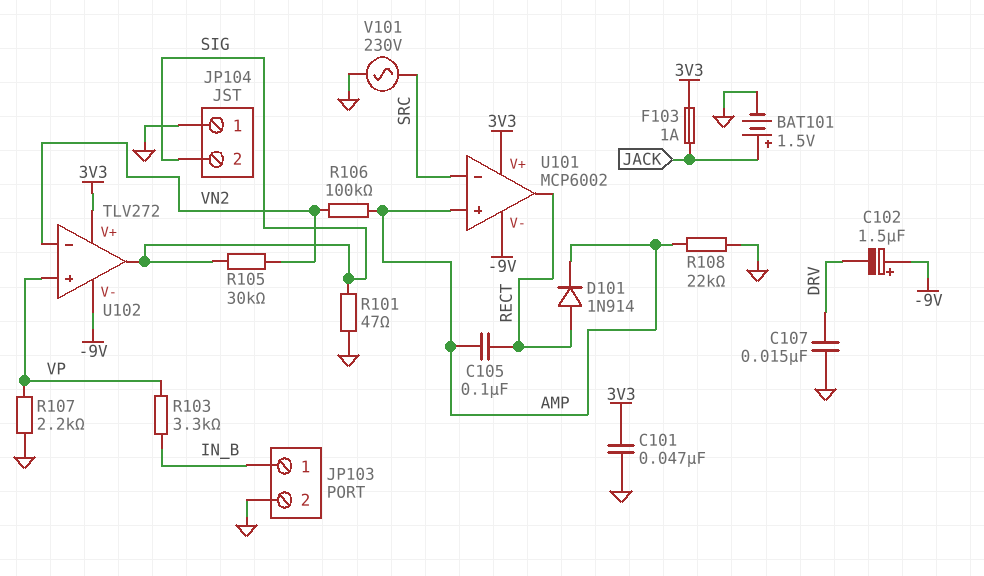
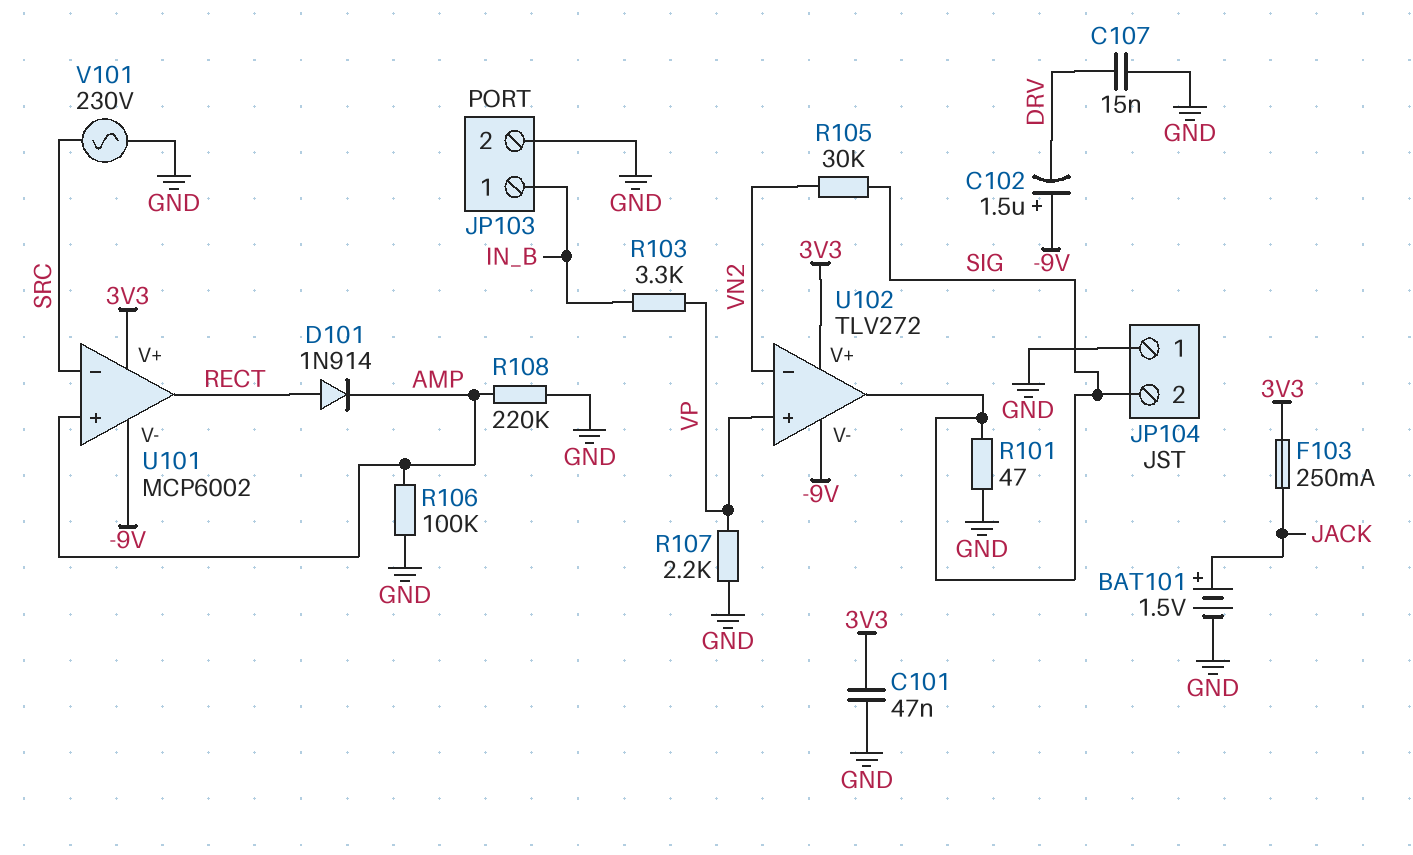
C105: 100nF (AMP, RECT) -> none
F103: 1A (3V3, JACK) -> 250mA (3V3, JACK)
R106: 100k (AMP, VN2) -> 100k (AMP, GND)
R108: 22k (AMP, GND) -> 220k (AMP, GND)

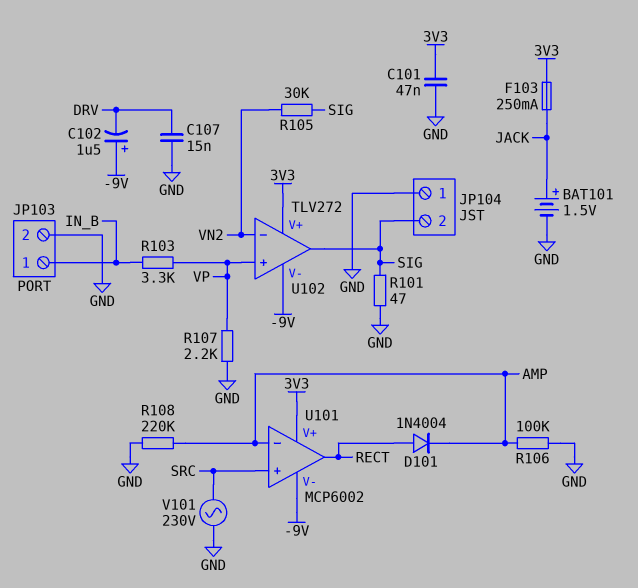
D101: diode 1N914 (A RECT, K AMP) -> diode 1N4004 (A RECT, K AMP)
U101 pin in+: AMP -> SRC
U101 pin in-: SRC -> AMP

